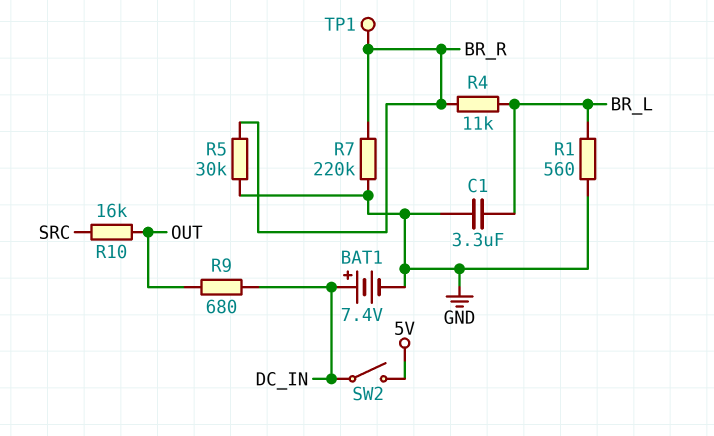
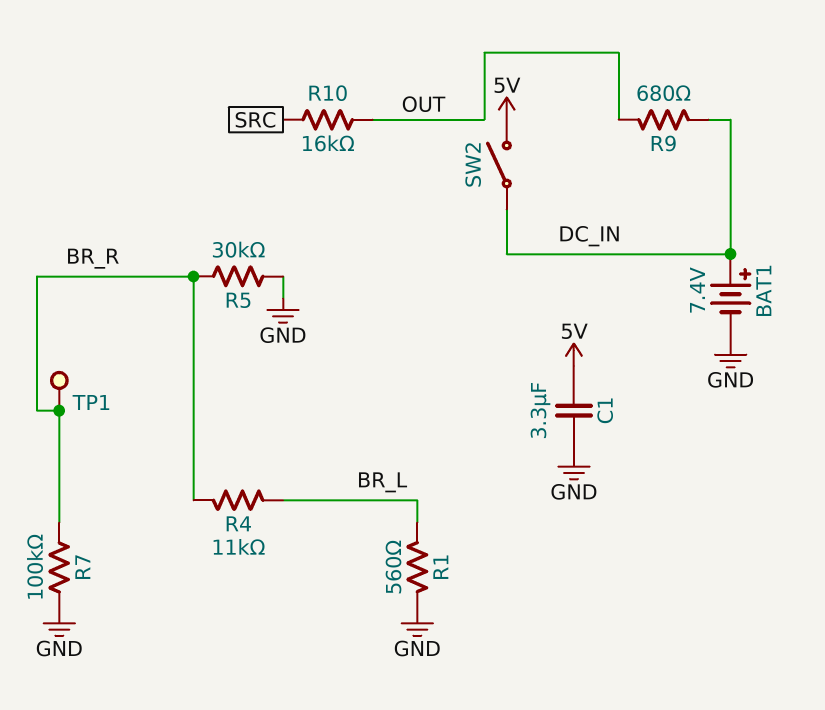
C1: 3.3uF (BR_L, GND) -> 3.3uF (5V, GND)
R7: 220k (BR_R, GND) -> 100k (BR_R, GND)

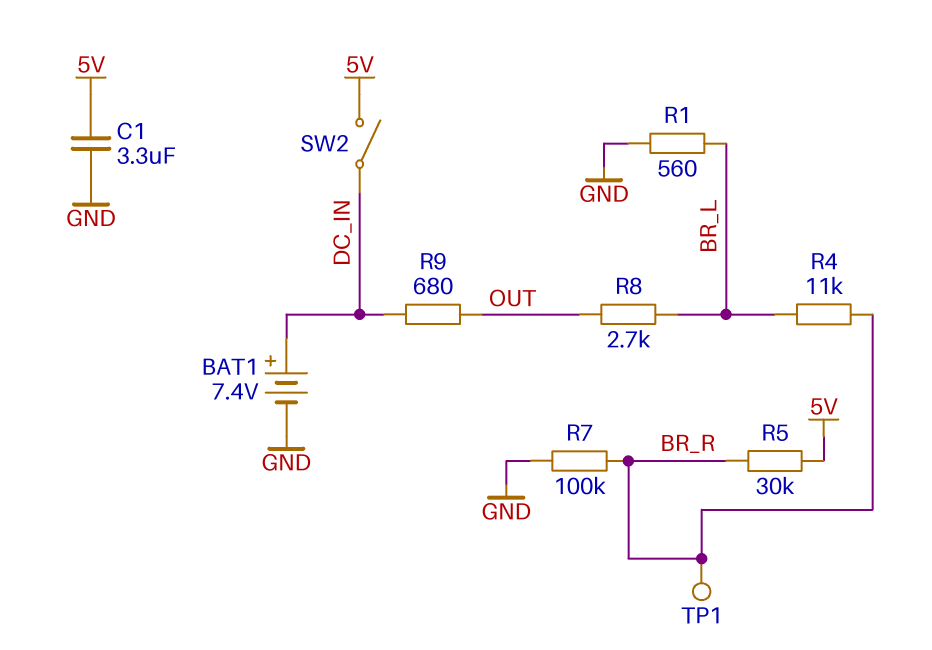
R5: 30k (BR_R, GND) -> 30k (5V, BR_R)
R8: none -> 2.7k (BR_L, OUT)
R10: 16k (OUT, SRC) -> none

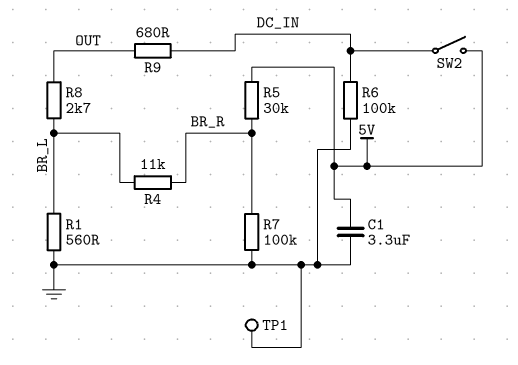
BAT1: 7.4V (plus DC_IN, minus GND) -> none
R6: none -> 100k (DC_IN, GND)
TP1: test point (BR_R) -> test point (GND)

